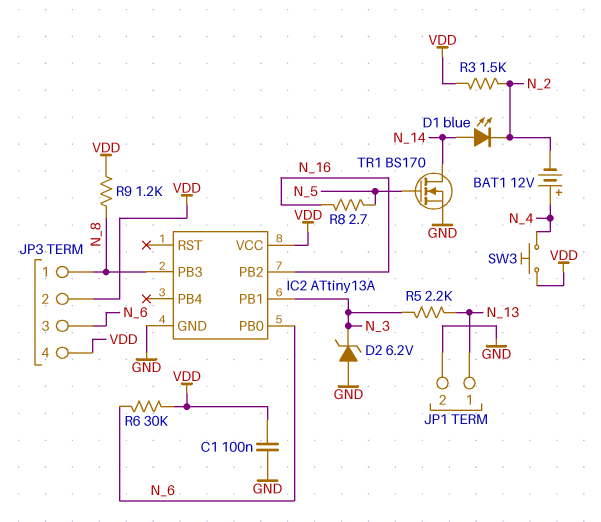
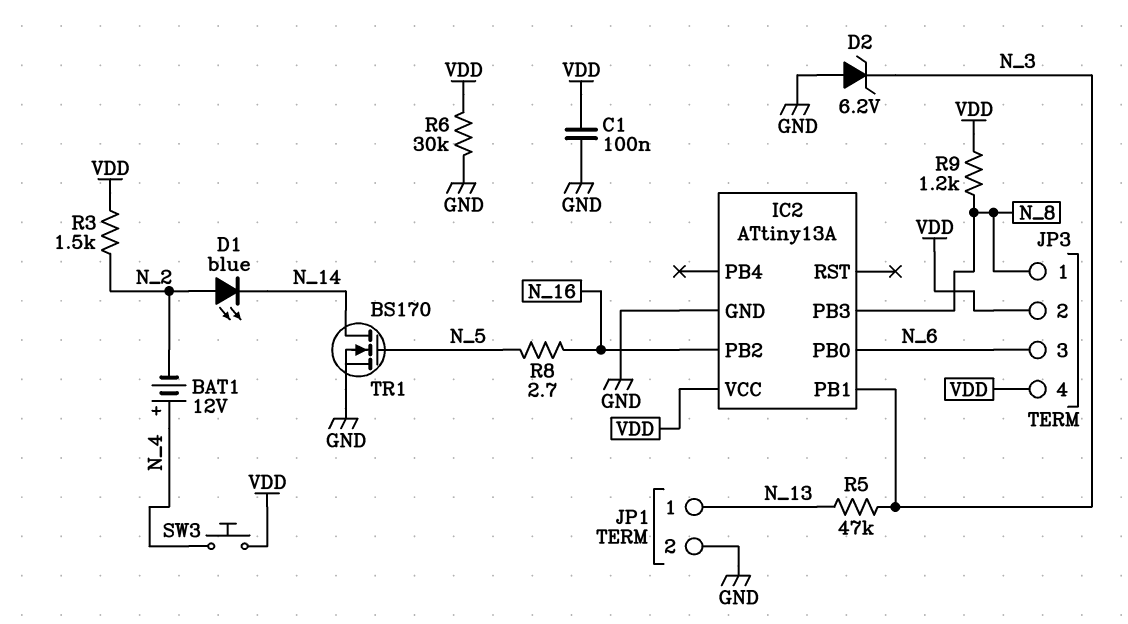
D1: LED blue (A N_14, K N_2) -> LED blue (A N_2, K N_14)
R5: 2.2k (N_3, N_13) -> 47k (N_3, N_13)
R6: 30k (N_6, VDD) -> 30k (GND, VDD)

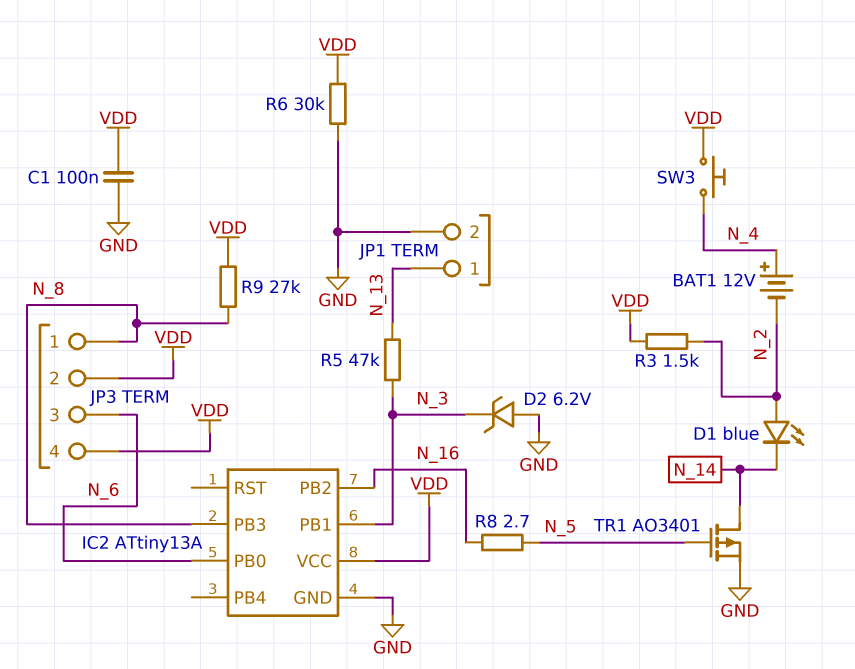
R9: 1.2k (N_8, VDD) -> 27k (N_8, VDD)
TR1: NMOS BS170 (G N_5, D N_14, S GND) -> PMOS AO3401 (G N_5, D N_14, S GND)

